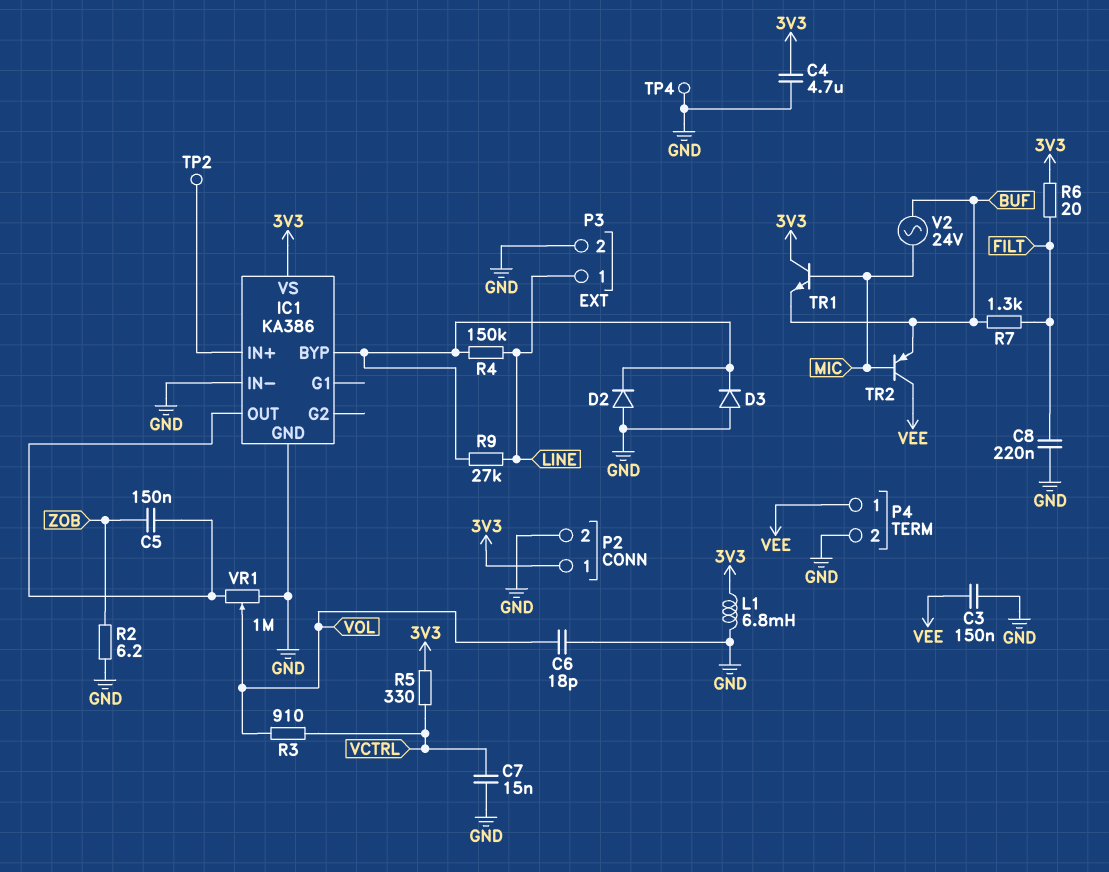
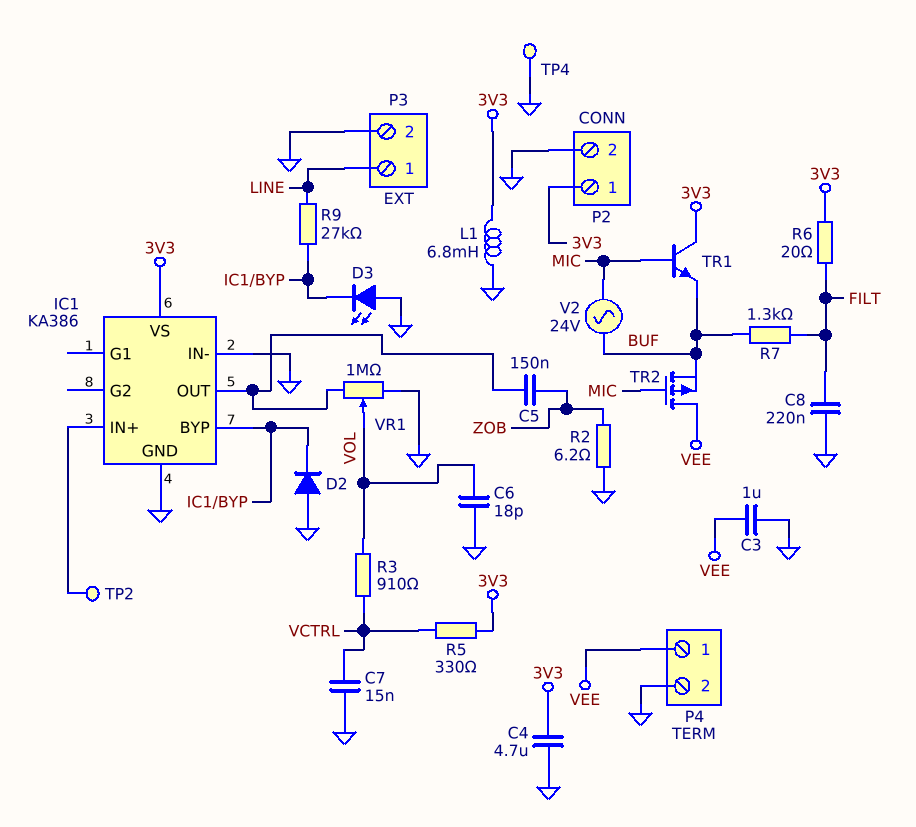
C3: 150nF (GND, VEE) -> 1uF (GND, VEE)
D3: diode (A GND, K IC1/BYP) -> LED (A GND, K IC1/BYP)
R4: 150k (IC1/BYP, LINE) -> none
TR2: PNP (B MIC, C VEE, E BUF) -> PMOS (G MIC, D VEE, S BUF)

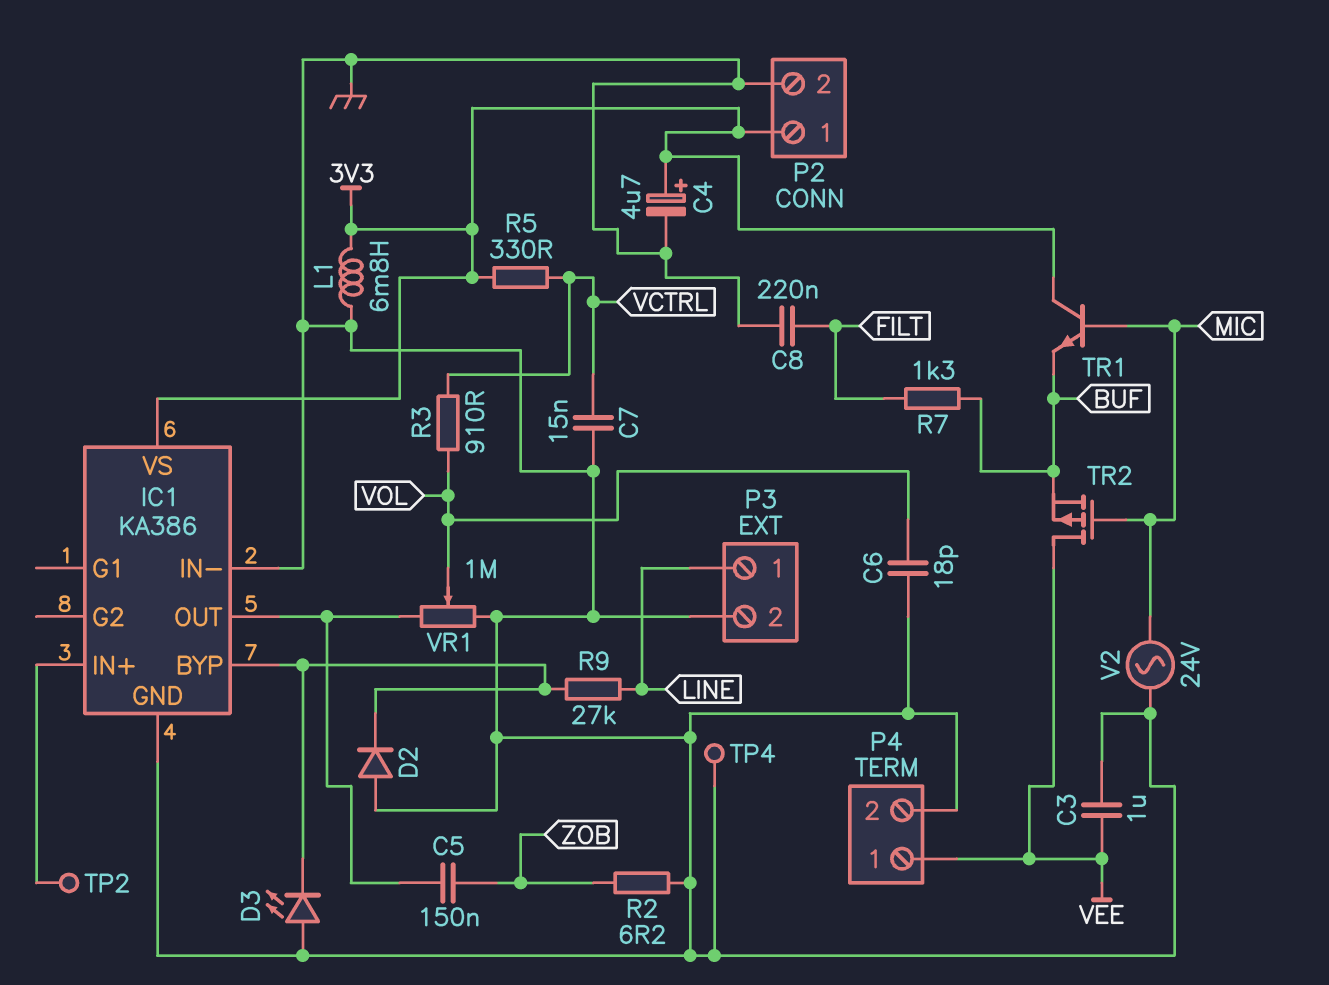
C4: 4.7uF (3V3, GND) -> 4.7uF (plus 3V3, minus GND)
R6: 20 (3V3, FILT) -> none
V2: AC 24V (BUF, MIC) -> AC 24V (GND, MIC)

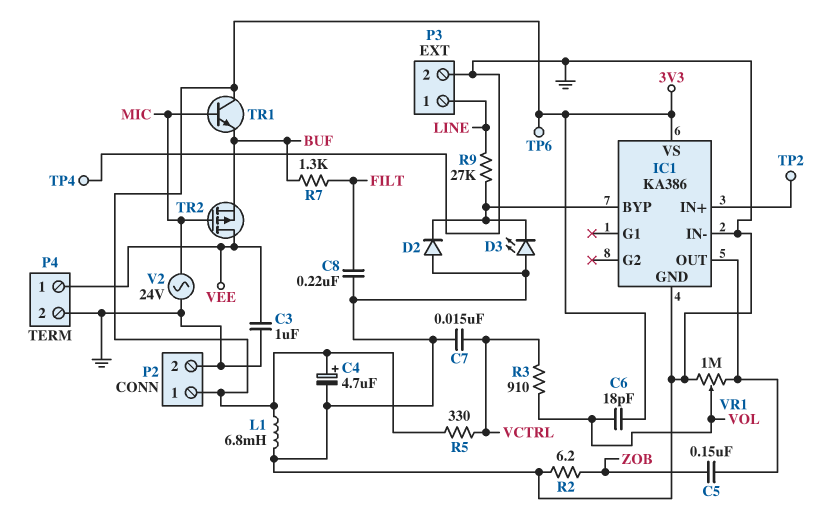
C6: 18pF (GND, VOL) -> 18pF (3V3, VOL)
TP6: none -> test point (3V3)

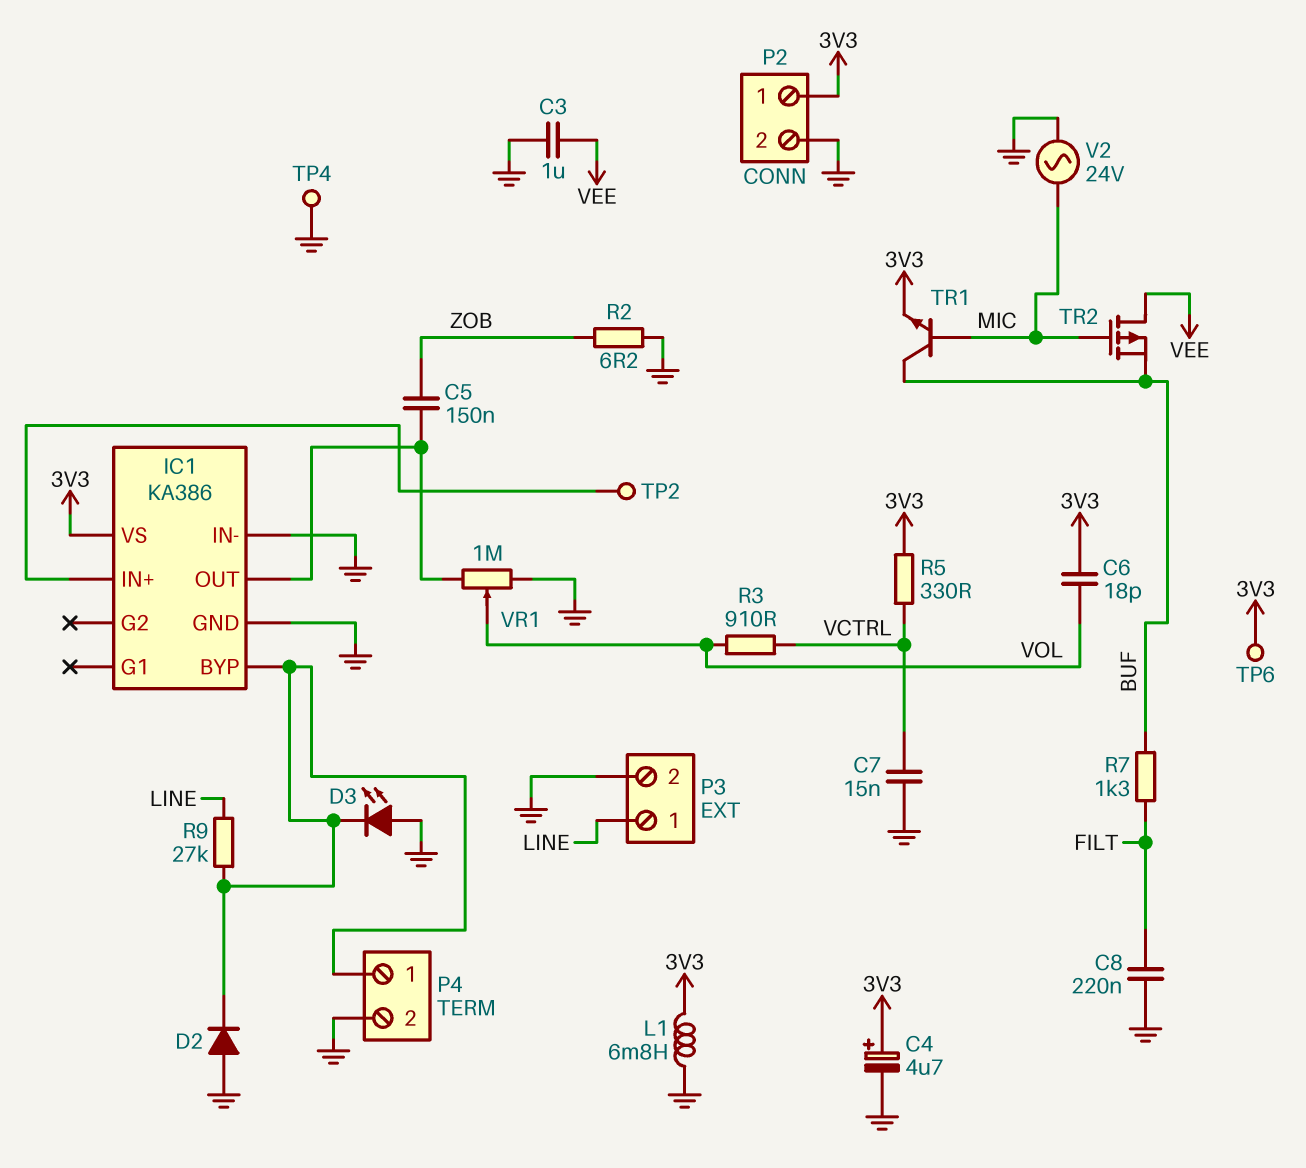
P4 pin 1: VEE -> IC1/BYP
TR1: NPN (B MIC, C 3V3, E BUF) -> NPN (B MIC, C BUF, E 3V3)

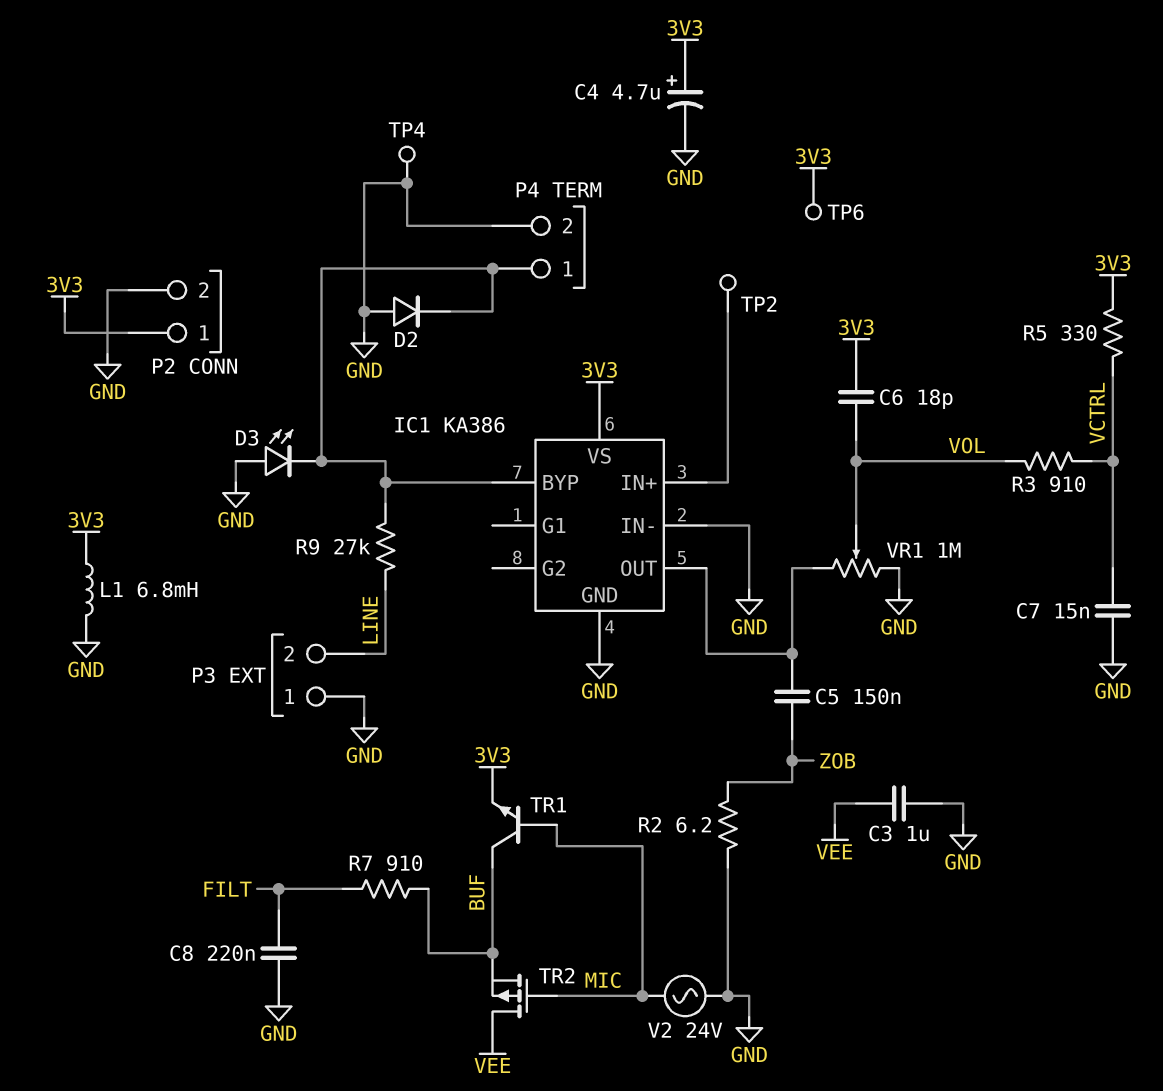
P3 pin 1: LINE -> GND
P3 pin 2: GND -> LINE
R7: 1.3k (BUF, FILT) -> 910 (BUF, FILT)

